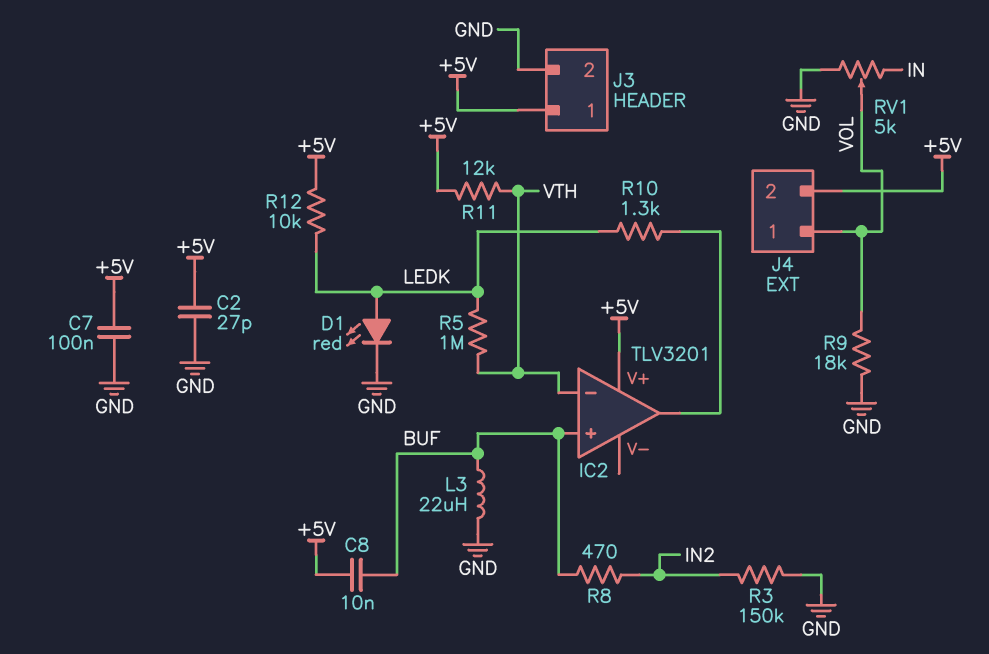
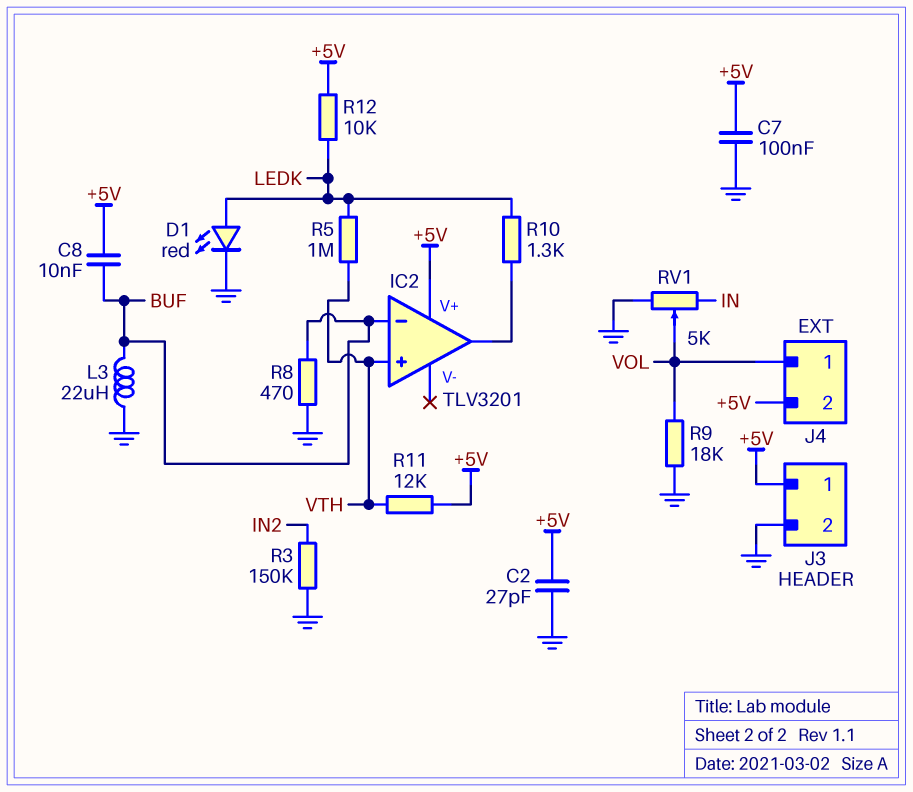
IC2 pin in+: BUF -> VTH
IC2 pin in-: VTH -> BUF
R8: 470 (BUF, IN2) -> 470 (BUF, GND)

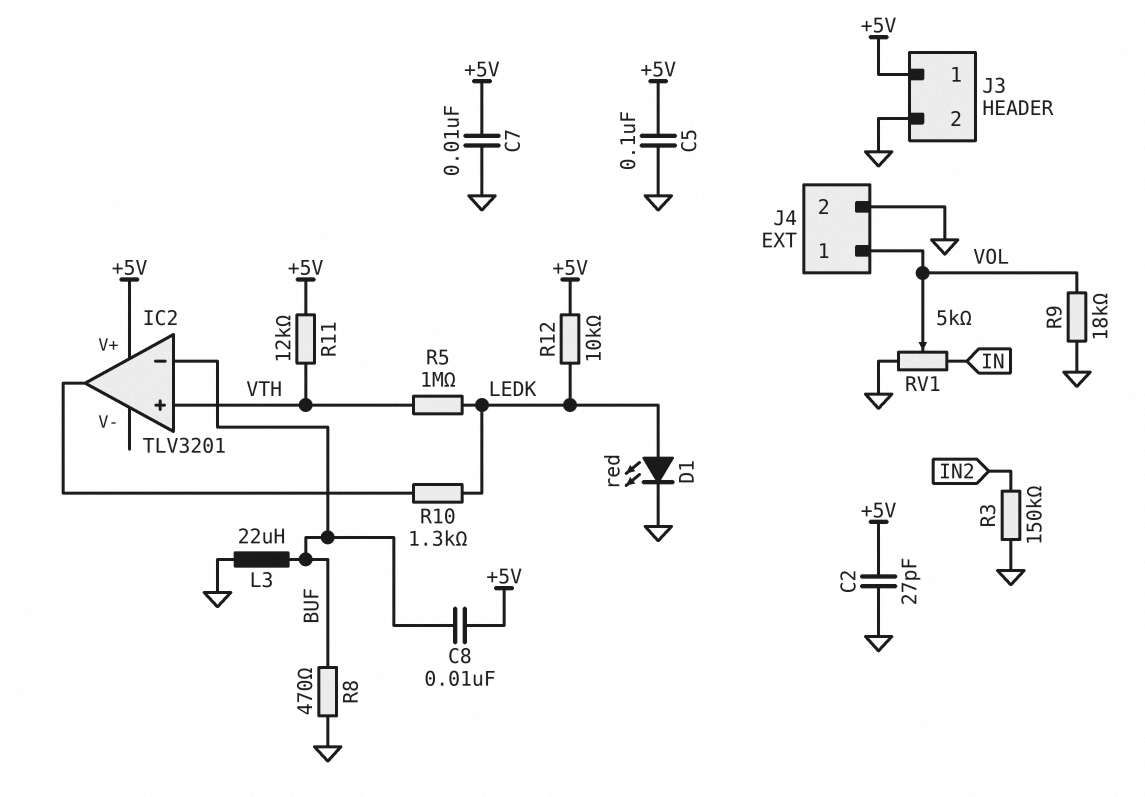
C5: none -> 100nF (+5V, GND)
C7: 100nF (+5V, GND) -> 10nF (+5V, GND)
J4 pin 2: +5V -> GND

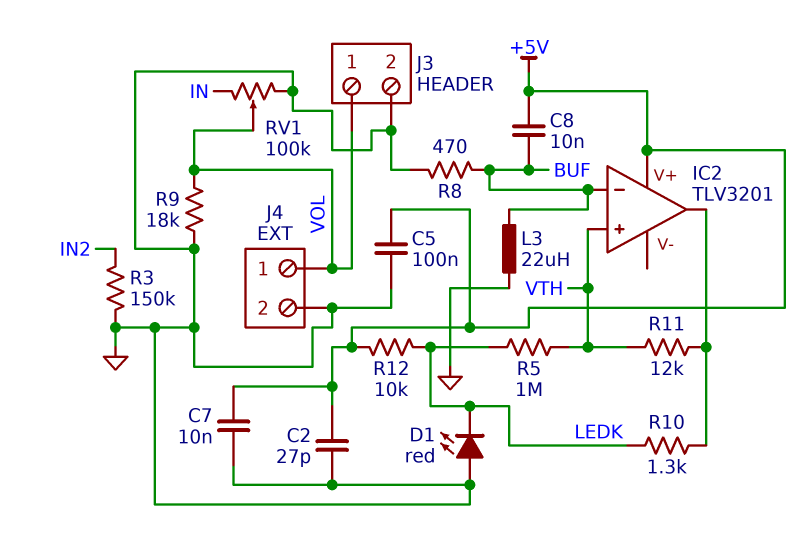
D1: LED red (A LEDK, K GND) -> LED red (A GND, K LEDK)
J3 pin 1: +5V -> VOL
R11: 12k (+5V, VTH) -> 12k (IC2/out, VTH)
RV1: 5k (GND, IN, wiper VOL) -> 100k (GND, IN, wiper VOL)

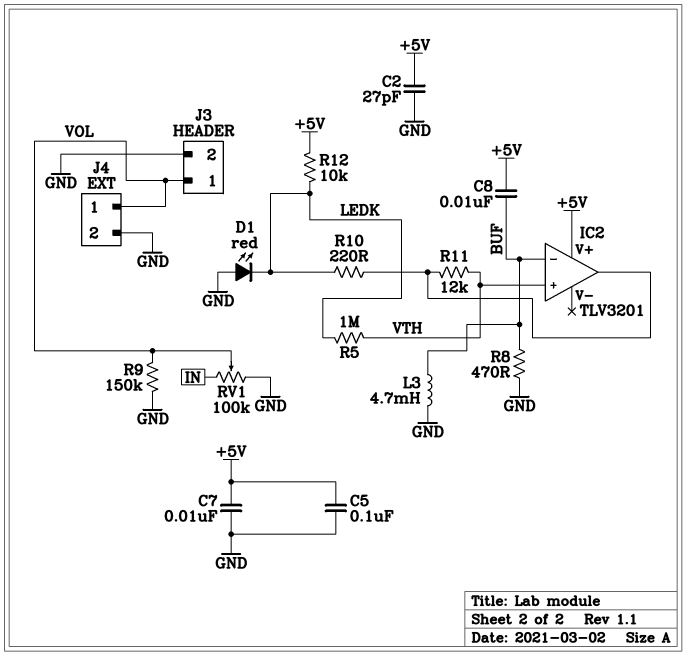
L3: 22uH (BUF, GND) -> 4.7mH (BUF, GND)
R3: 150k (GND, IN2) -> none
R9: 18k (GND, VOL) -> 150k (GND, VOL)
R10: 1.3k (IC2/out, LEDK) -> 220 (IC2/out, LEDK)

